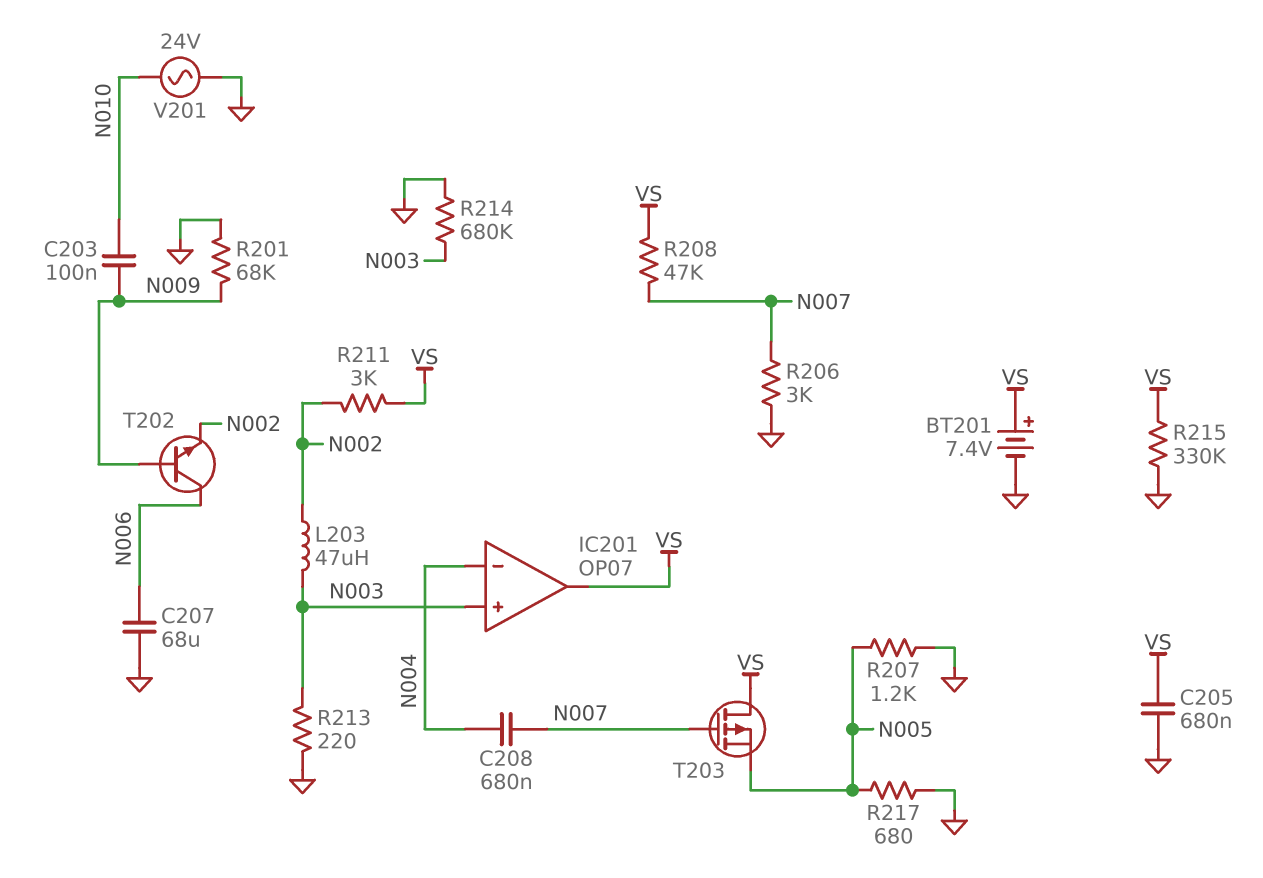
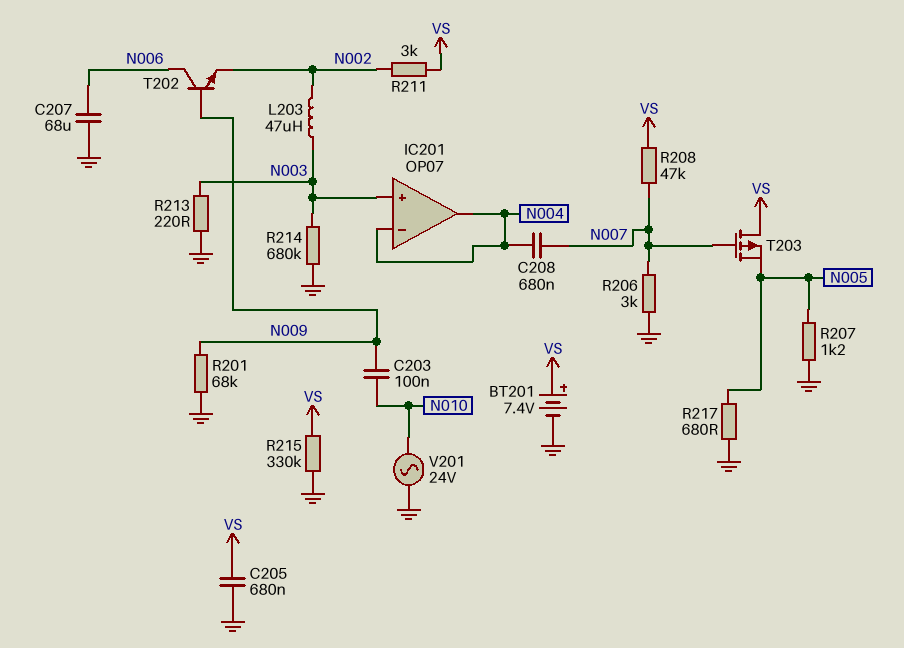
IC201 pin out: VS -> N004

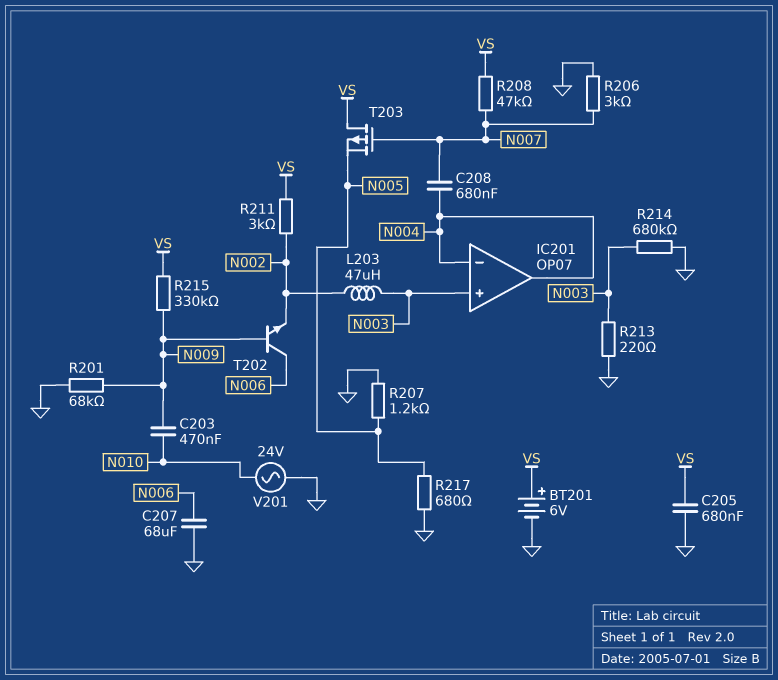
BT201: 7.4V (plus VS, minus GND) -> 6V (plus VS, minus GND)
C203: 100nF (N009, N010) -> 470nF (N009, N010)
R215: 330k (GND, VS) -> 330k (N009, VS)

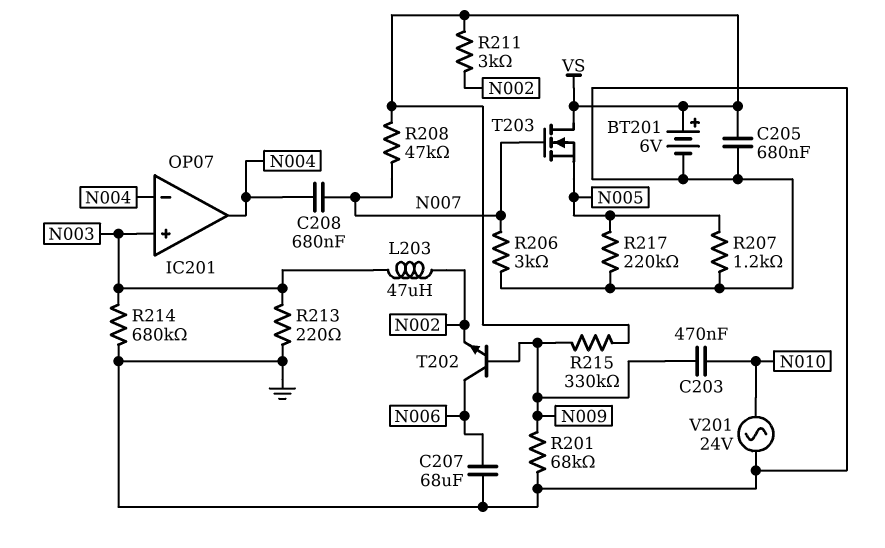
R217: 680 (GND, N005) -> 220k (GND, N005)
T203: PMOS (G N007, D VS, S N005) -> NMOS (G N007, D VS, S N005)

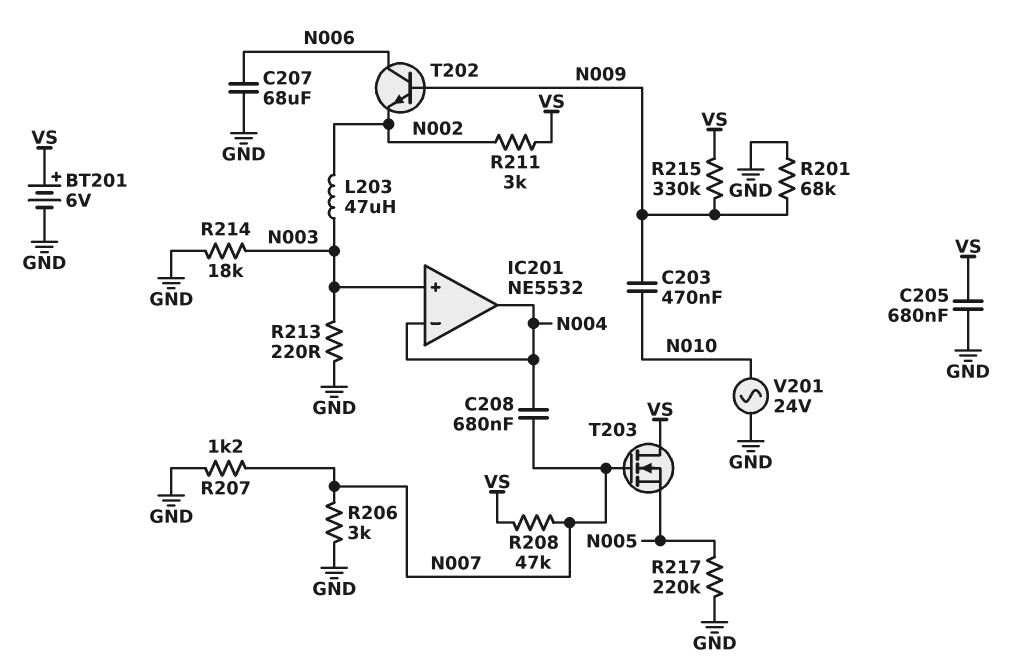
IC201: OP07 -> NE5532
R207: 1.2k (GND, N005) -> 1.2k (GND, N007)
R214: 680k (GND, N003) -> 18k (GND, N003)

